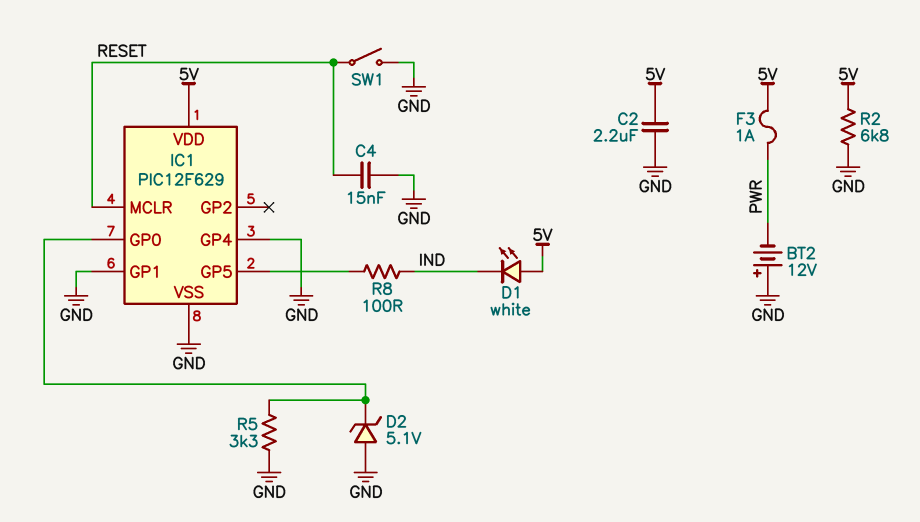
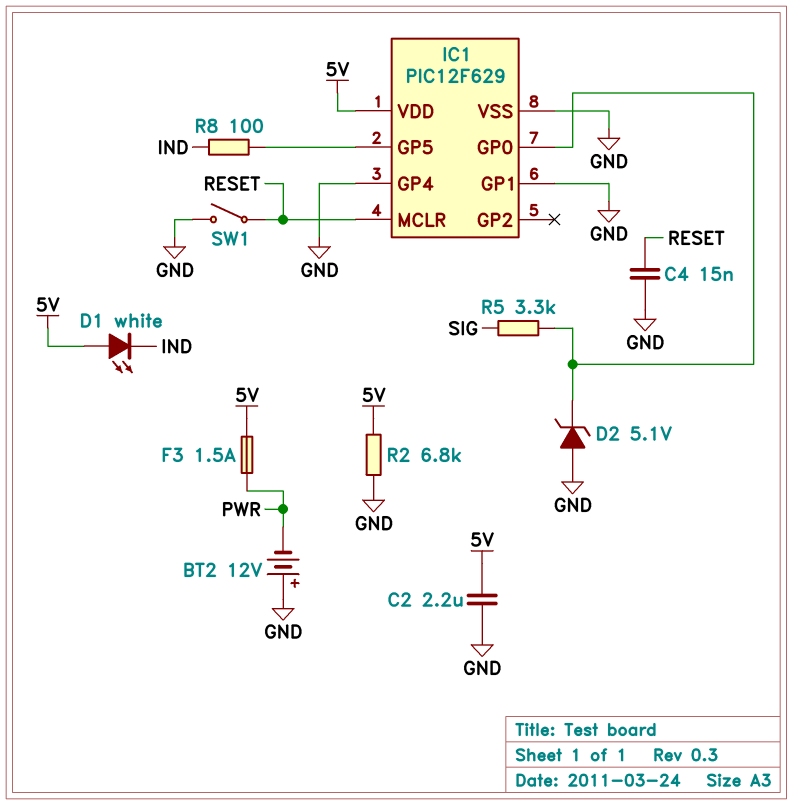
F3: 1A (5V, PWR) -> 1.5A (5V, PWR)
R5: 3.3k (GND, IC1/GP0) -> 3.3k (IC1/GP0, SIG)

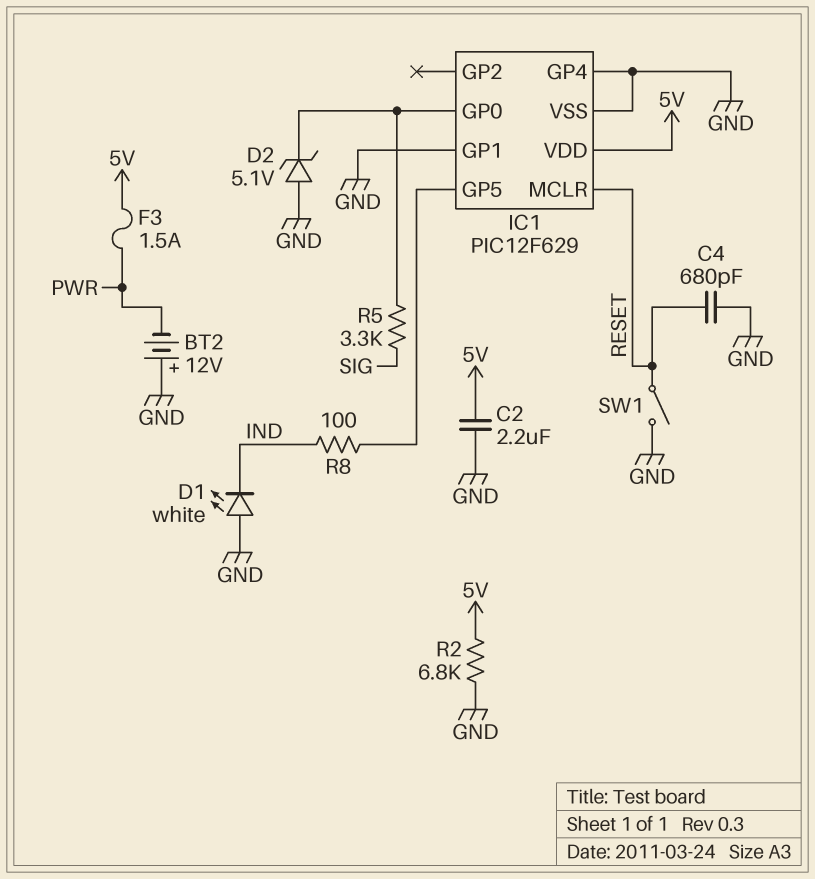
C4: 15nF (GND, RESET) -> 680pF (GND, RESET)
D1: LED white (A 5V, K IND) -> LED white (A GND, K IND)

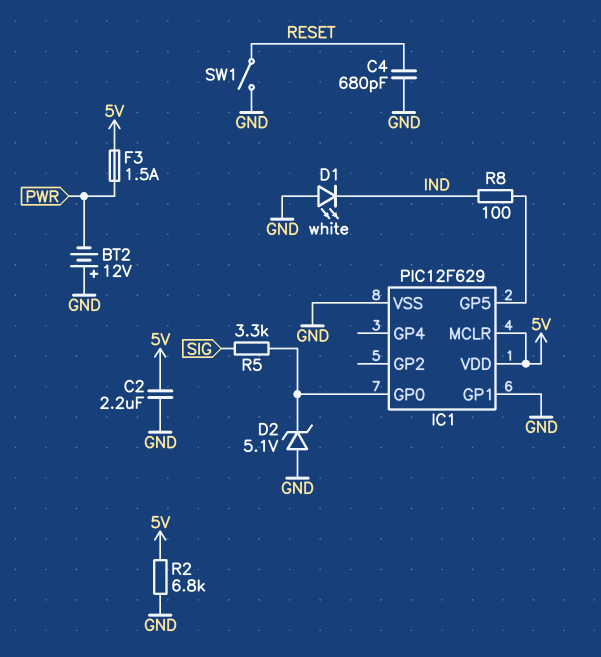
IC1 pin GP4: GND -> none
IC1 pin MCLR: RESET -> 5V

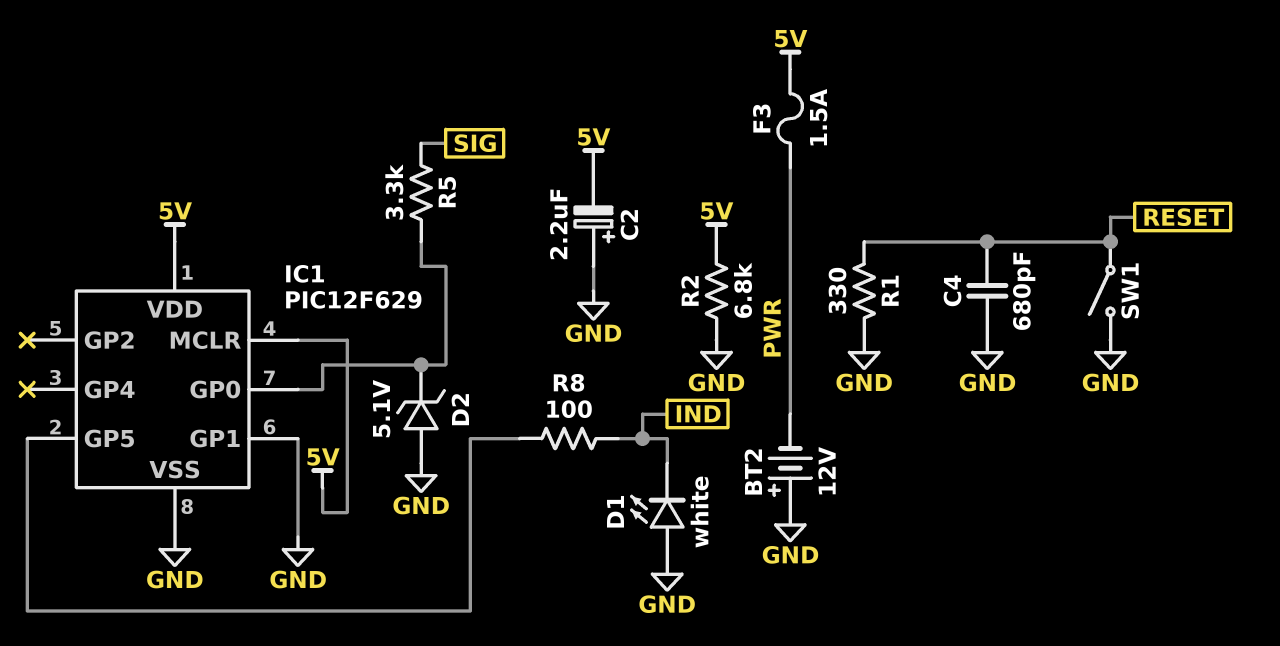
C2: 2.2uF (5V, GND) -> 2.2uF (plus GND, minus 5V)
R1: none -> 330 (GND, RESET)

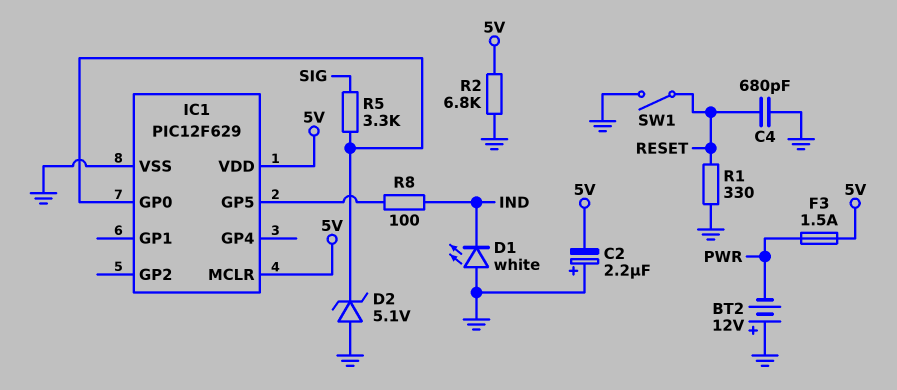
IC1 pin GP1: GND -> none

